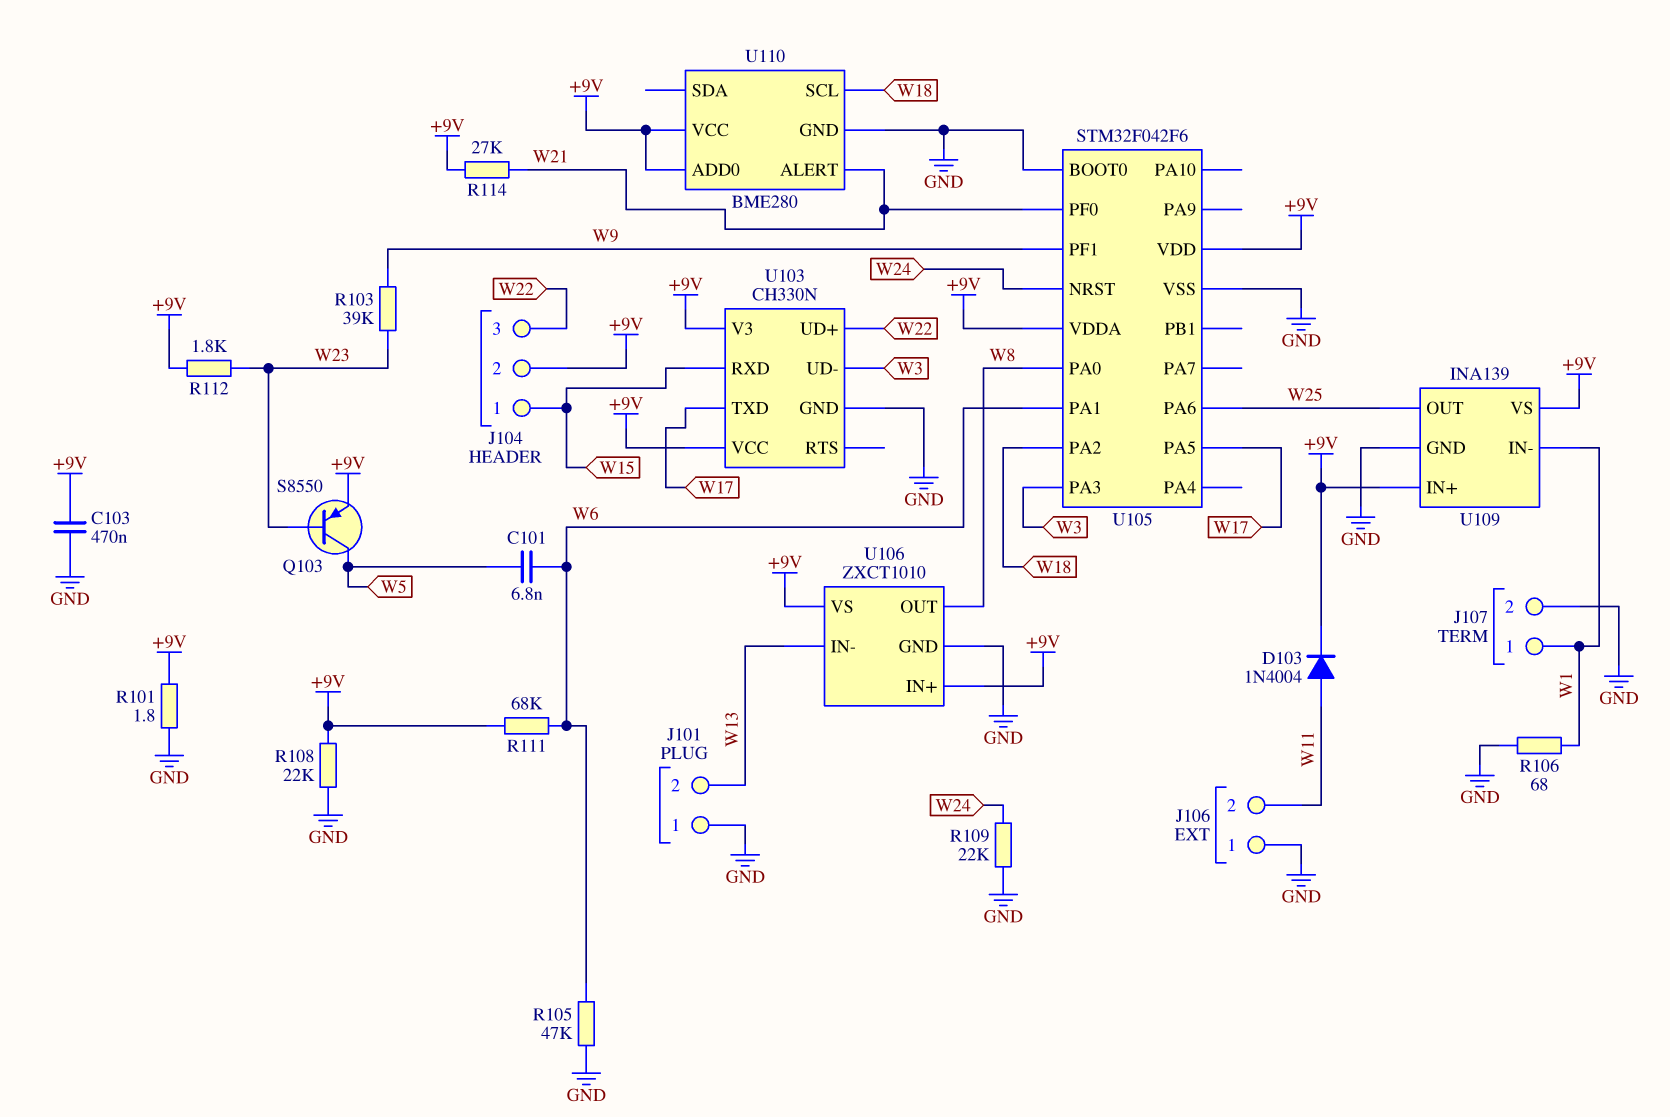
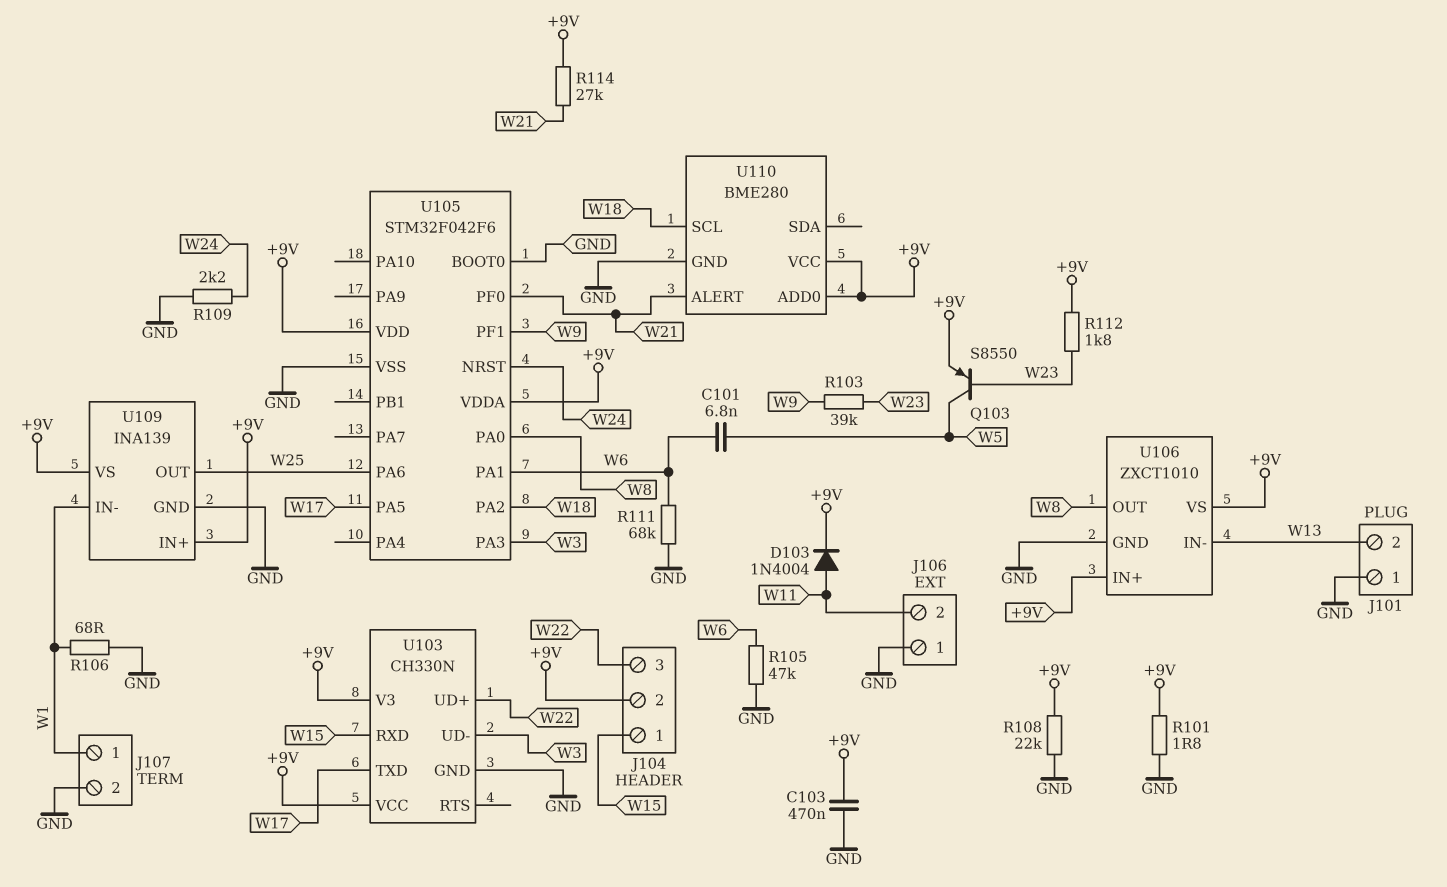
R109: 22k (GND, W24) -> 2.2k (GND, W24)
R111: 68k (+9V, W6) -> 68k (GND, W6)

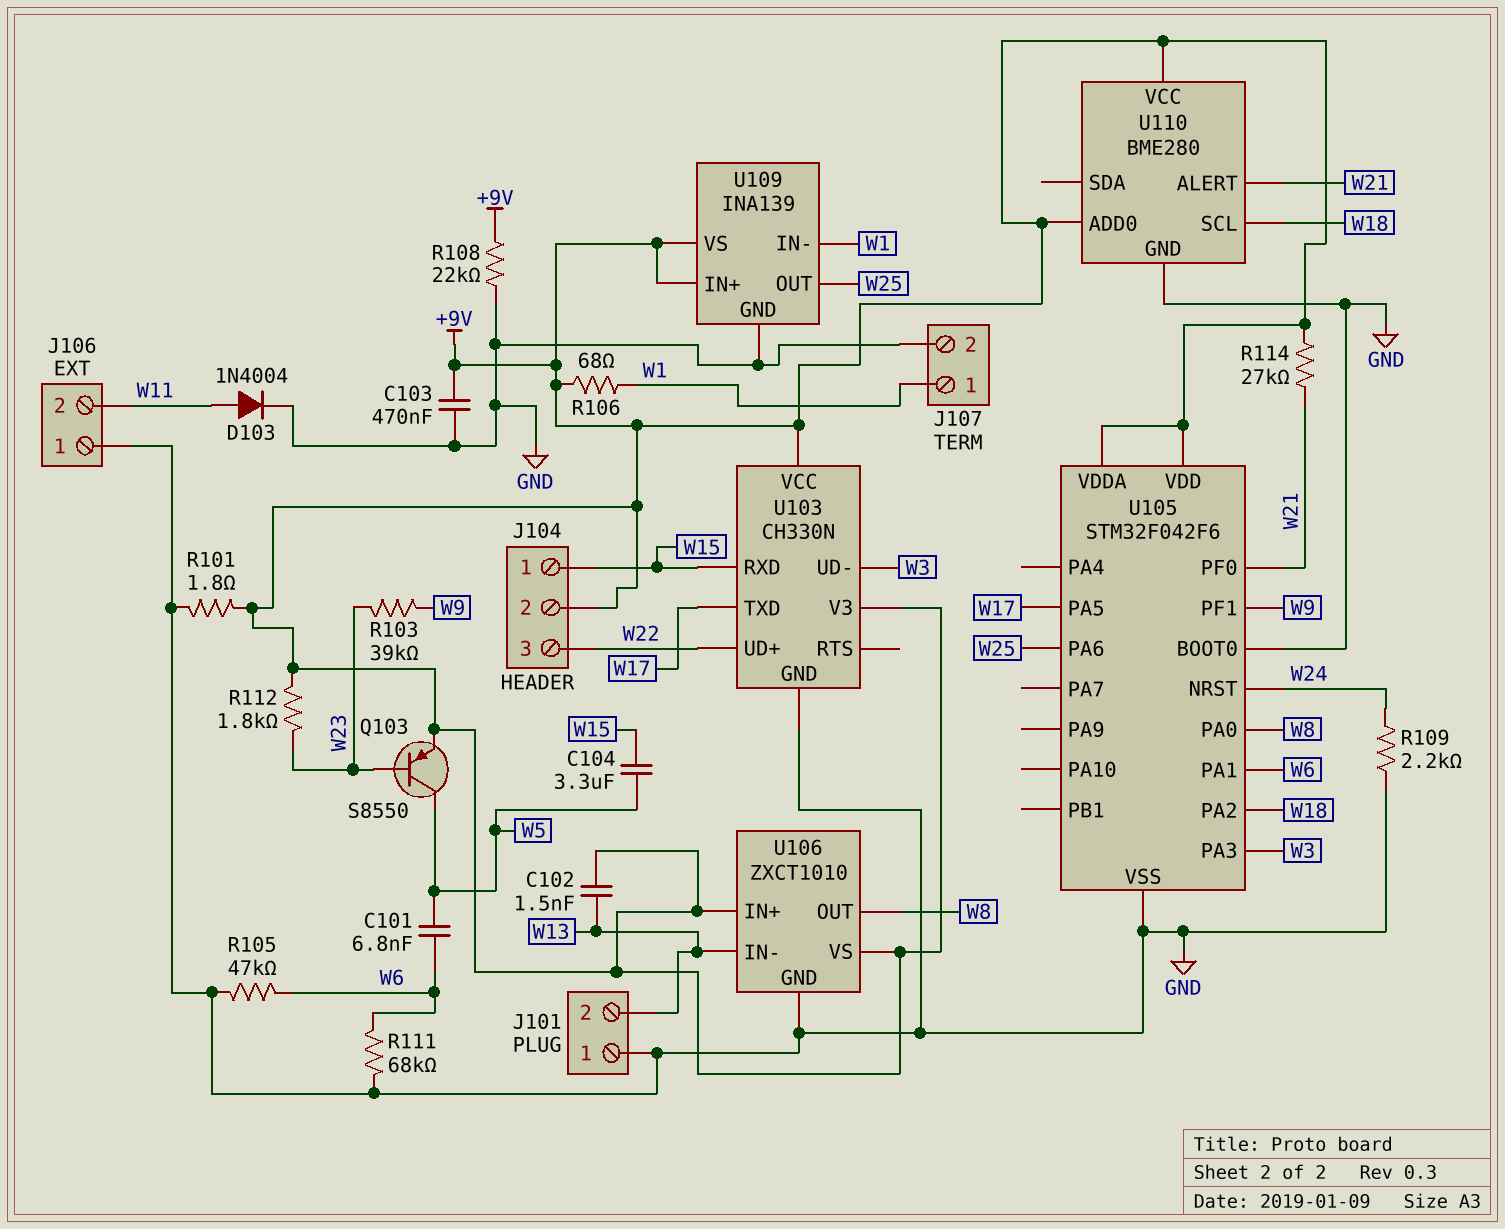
C102: none -> 1.5nF (+9V, W13)
C104: none -> 3.3uF (W5, W15)
D103: diode 1N4004 (A W11, K +9V) -> diode 1N4004 (A W11, K GND)
R106: 68 (GND, W1) -> 68 (+9V, W1)

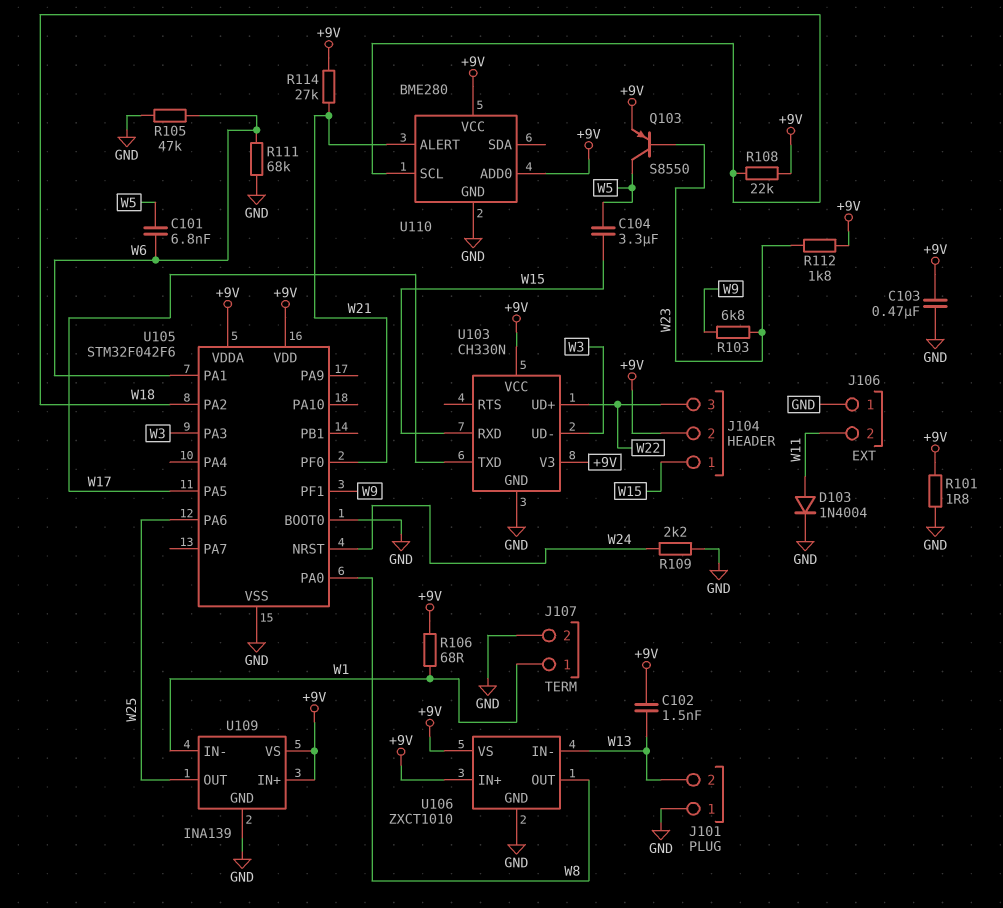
R103: 39k (W9, W23) -> 6.8k (W9, W23)
R108: 22k (+9V, GND) -> 22k (+9V, W18)

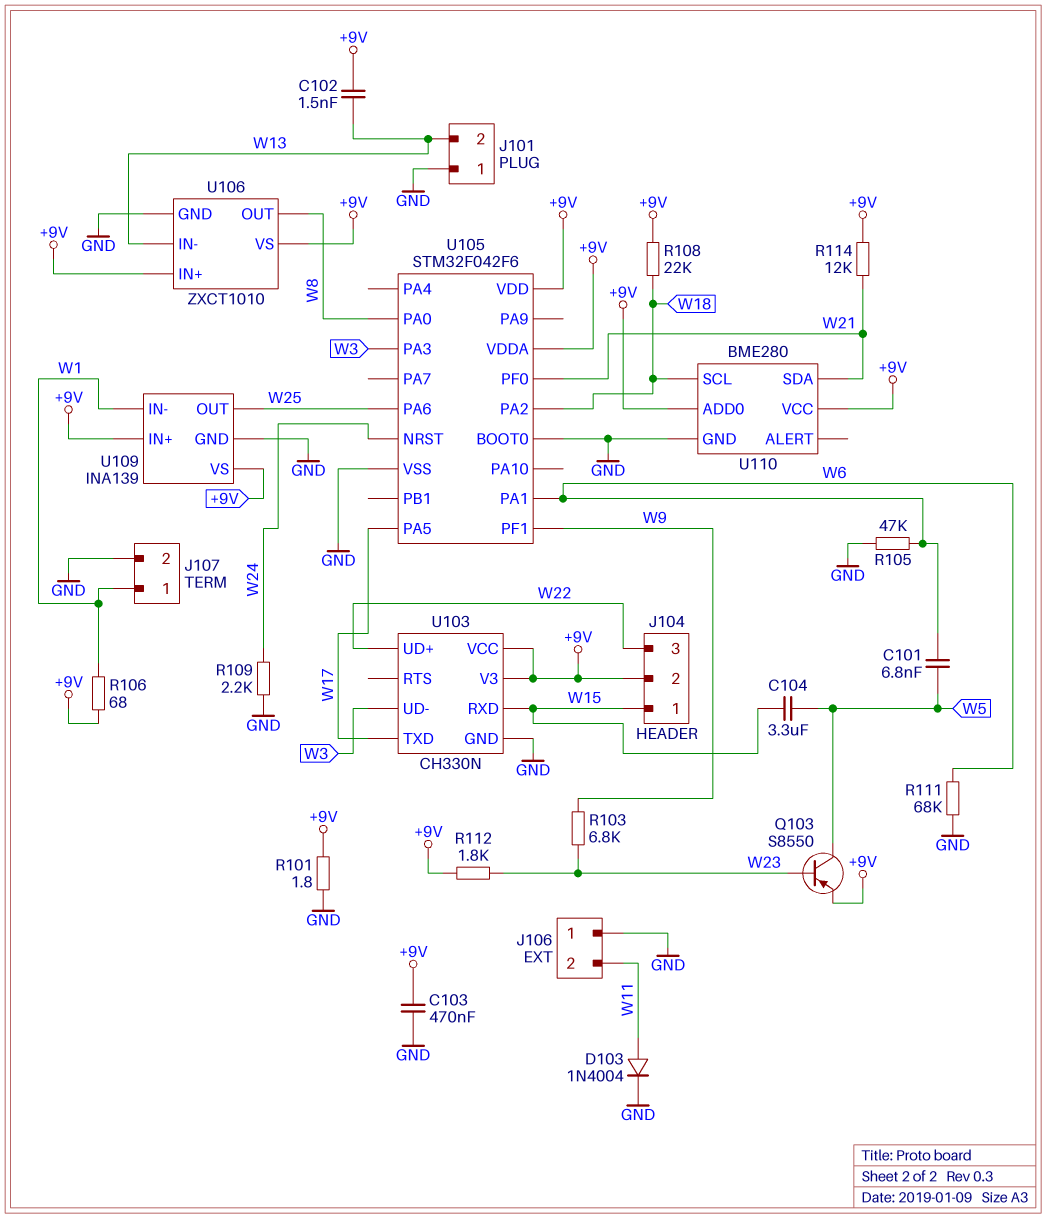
R114: 27k (+9V, W21) -> 12k (+9V, W21)
U110 pin ALERT: W21 -> none
U110 pin SDA: none -> W21

